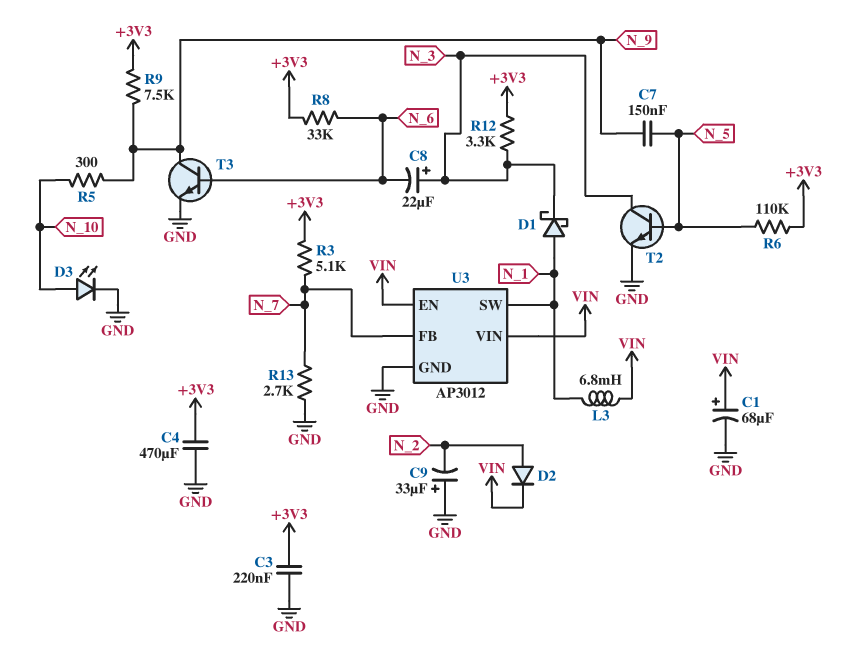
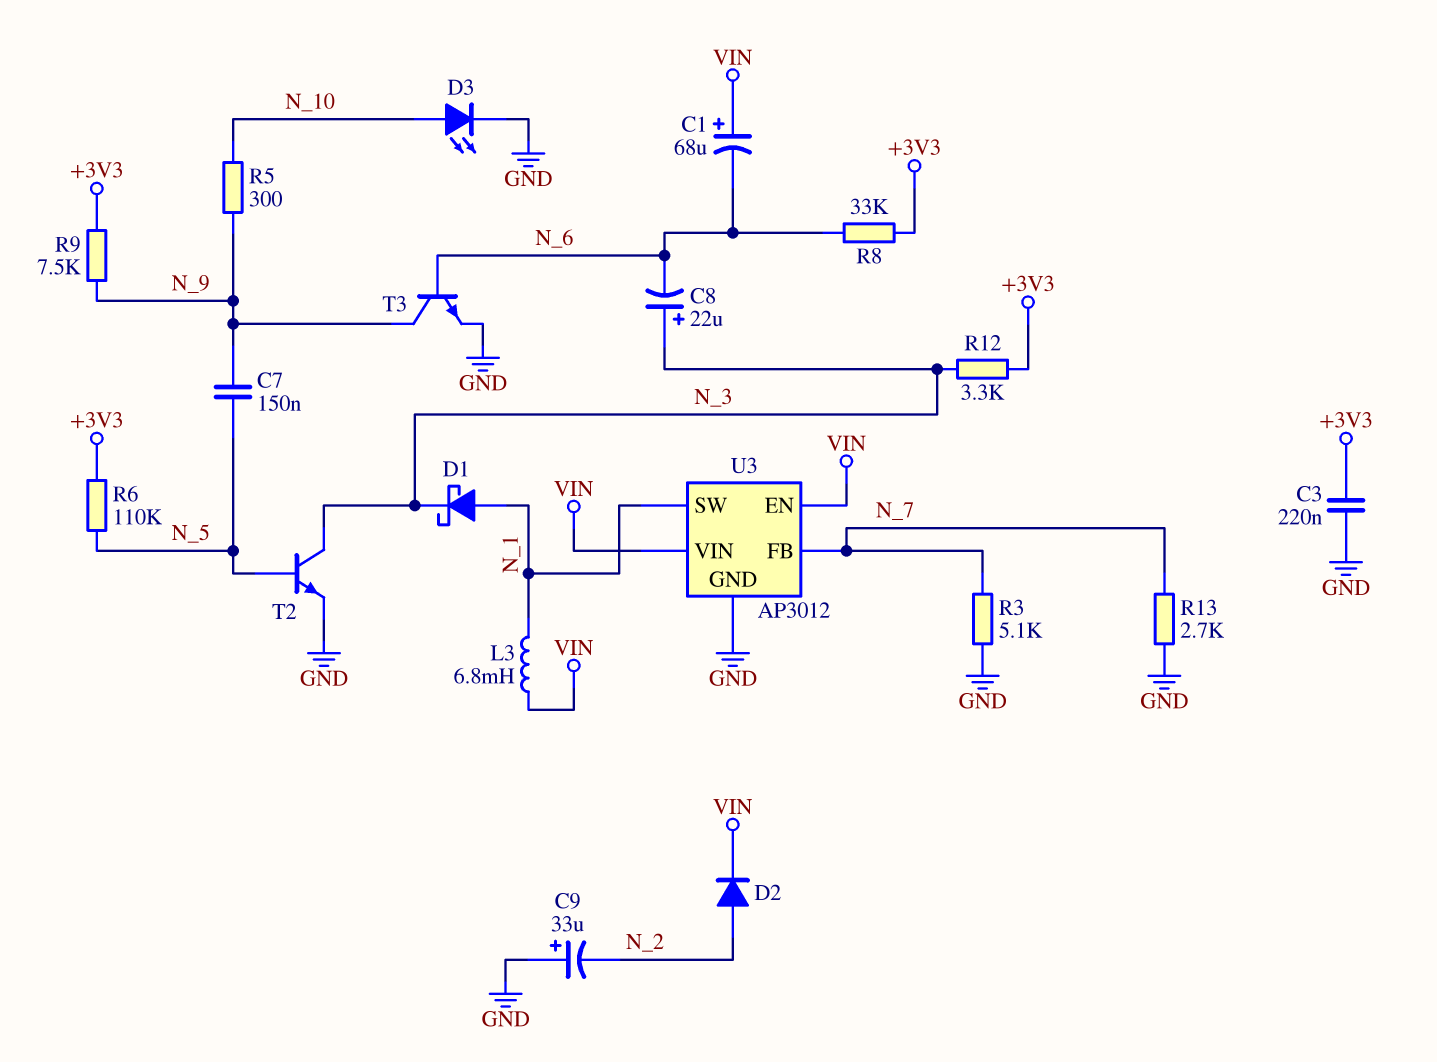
C1: 68uF (plus VIN, minus GND) -> 68uF (plus VIN, minus N_6)
C4: 470uF (+3V3, GND) -> none
R3: 5.1k (+3V3, N_7) -> 5.1k (GND, N_7)

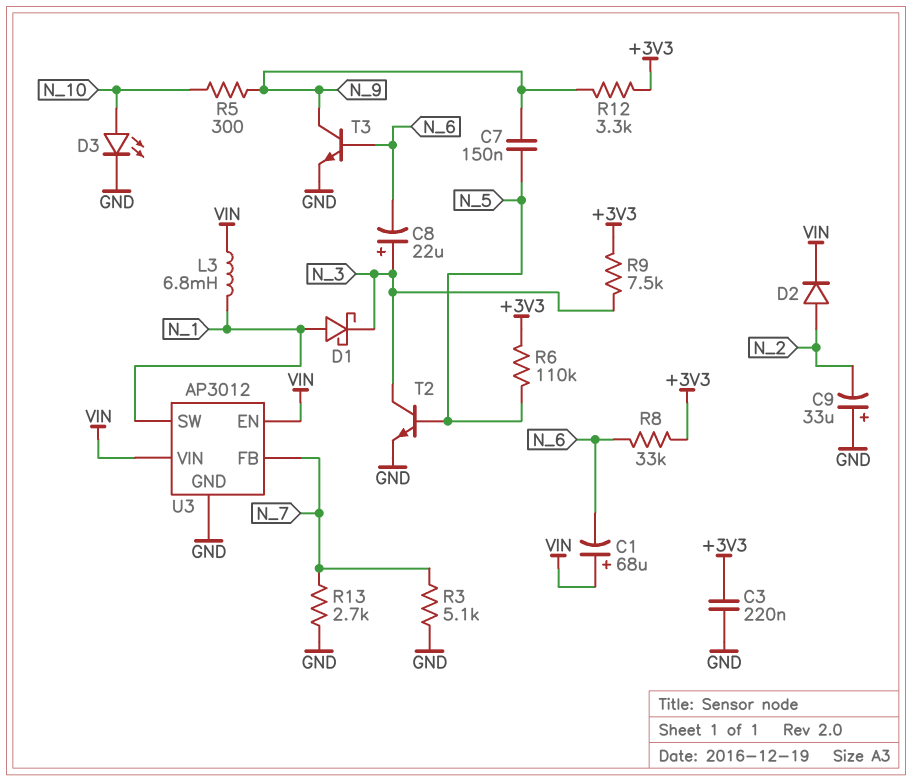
R9: 7.5k (+3V3, N_9) -> 7.5k (+3V3, N_3)
R12: 3.3k (+3V3, N_3) -> 3.3k (+3V3, N_9)

